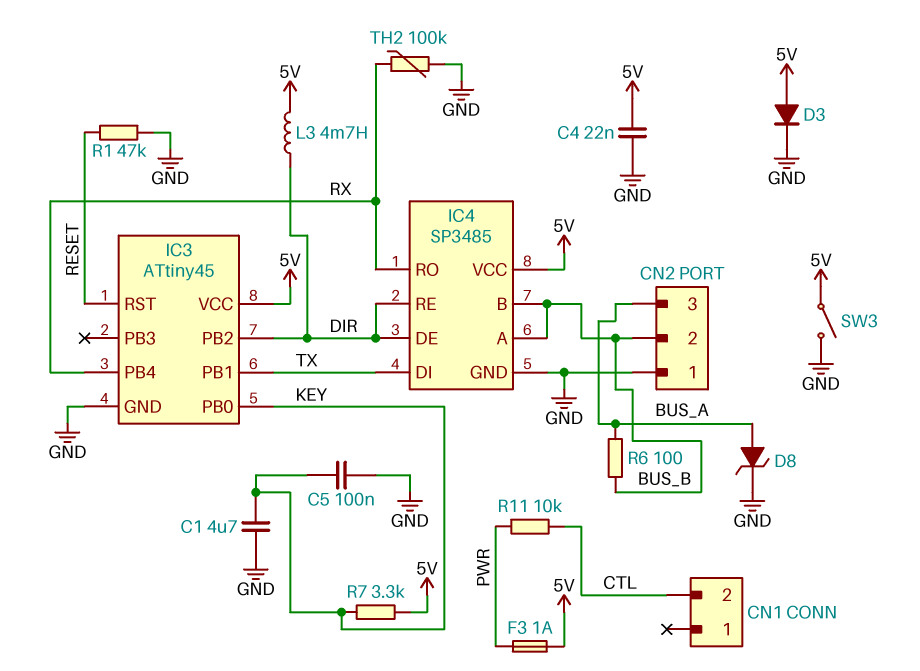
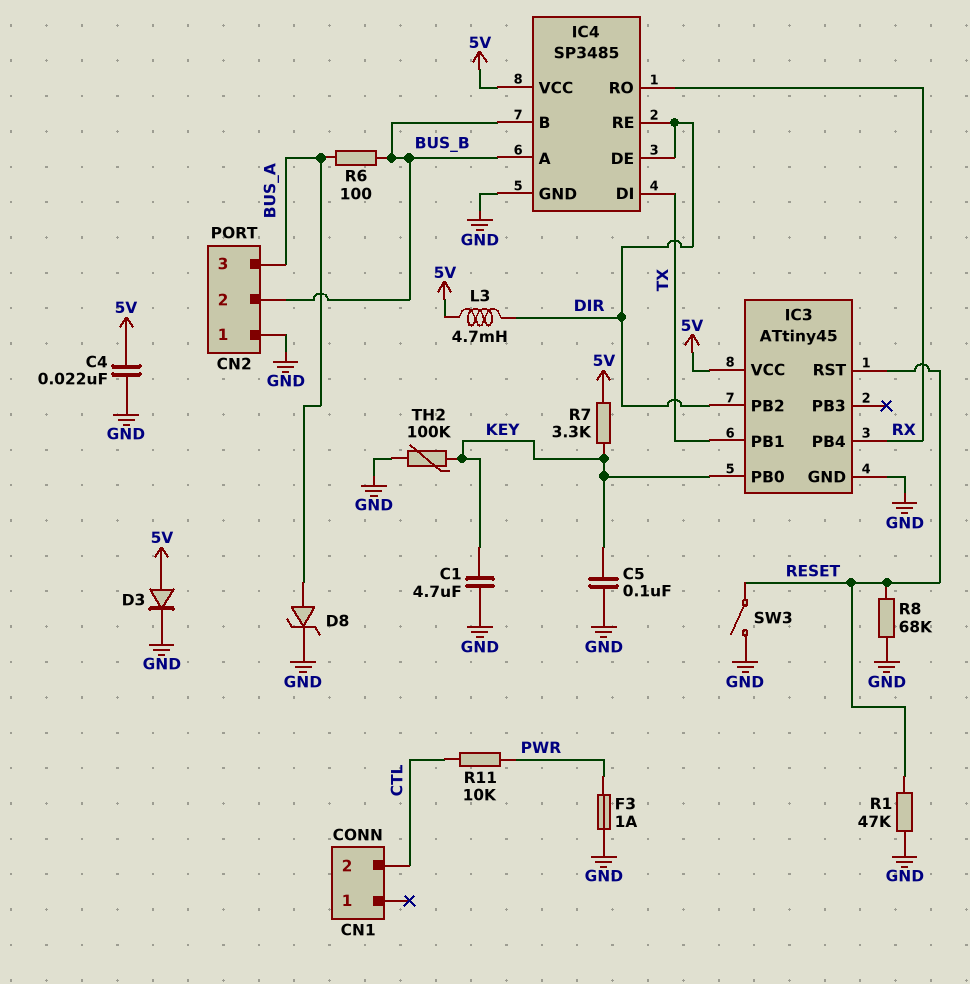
F3: 1A (5V, PWR) -> 1A (GND, PWR)
R8: none -> 68k (GND, RESET)
SW3: switch (5V, GND) -> switch (GND, RESET)
TH2: 100k (GND, RX) -> 100k (GND, KEY)

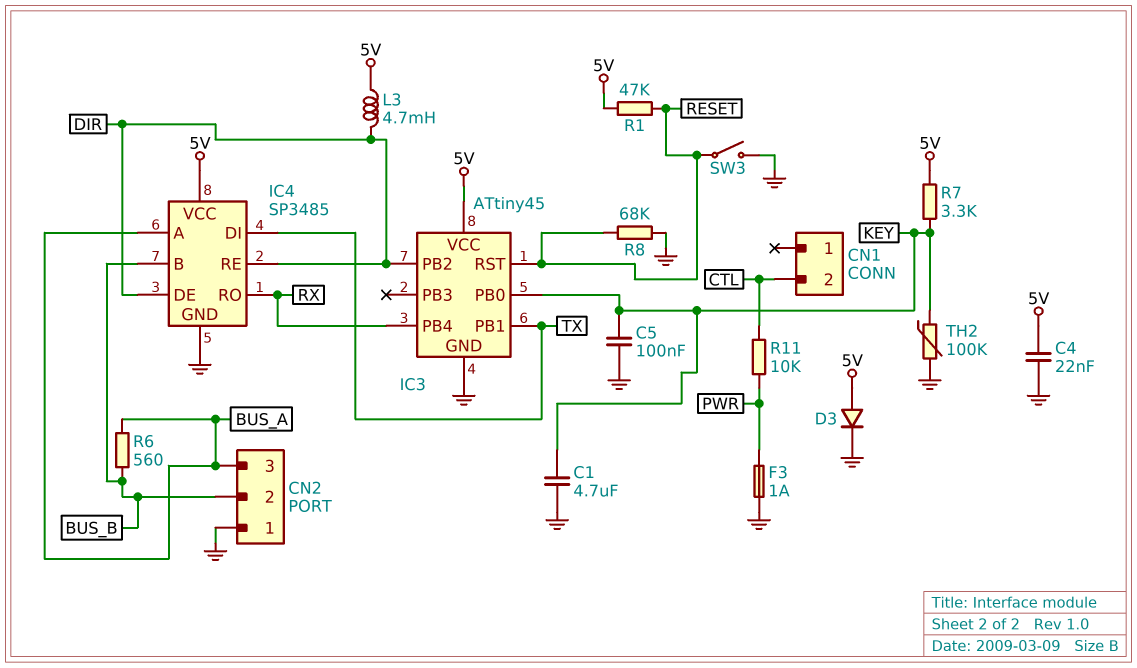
D8: zener (A BUS_A, K GND) -> none
IC4 pin A: BUS_B -> BUS_A
R1: 47k (GND, RESET) -> 47k (5V, RESET)
R6: 100 (BUS_A, BUS_B) -> 560 (BUS_A, BUS_B)

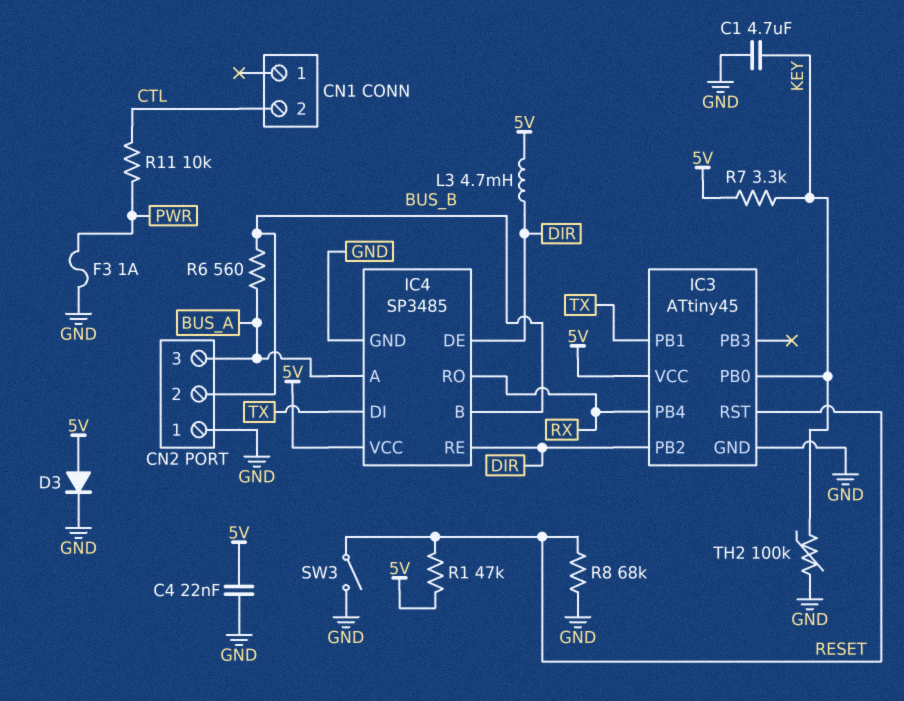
C5: 100nF (GND, KEY) -> none

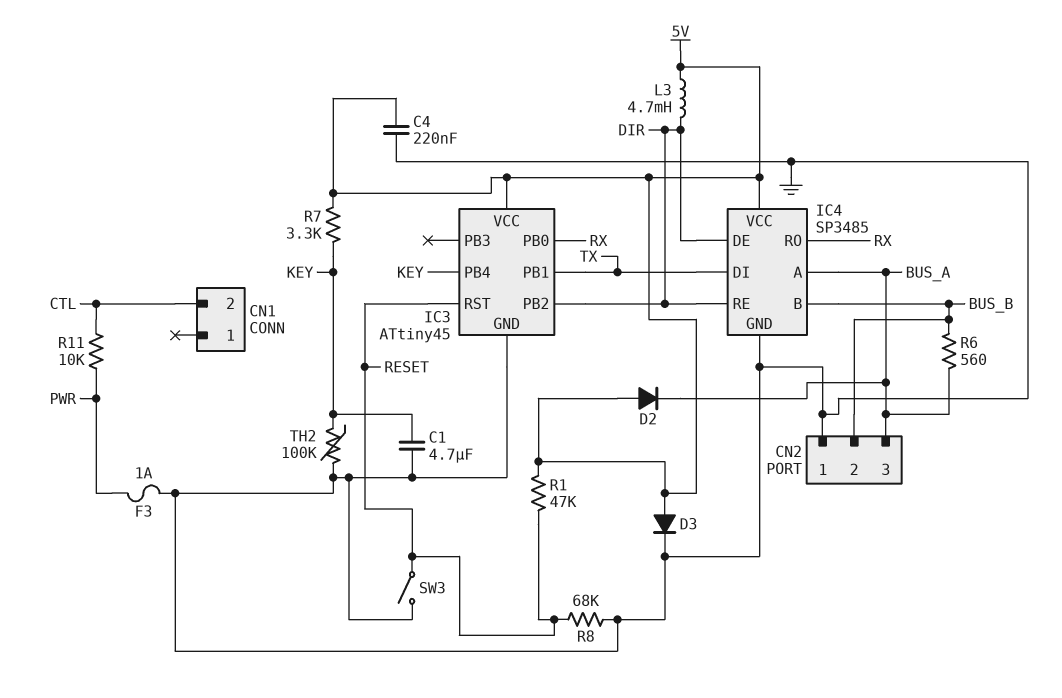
C4: 22nF (5V, GND) -> 220nF (5V, GND)
D2: none -> diode (A 5V, K BUS_A)
IC3 pin PB0: KEY -> RX
IC3 pin PB4: RX -> KEY

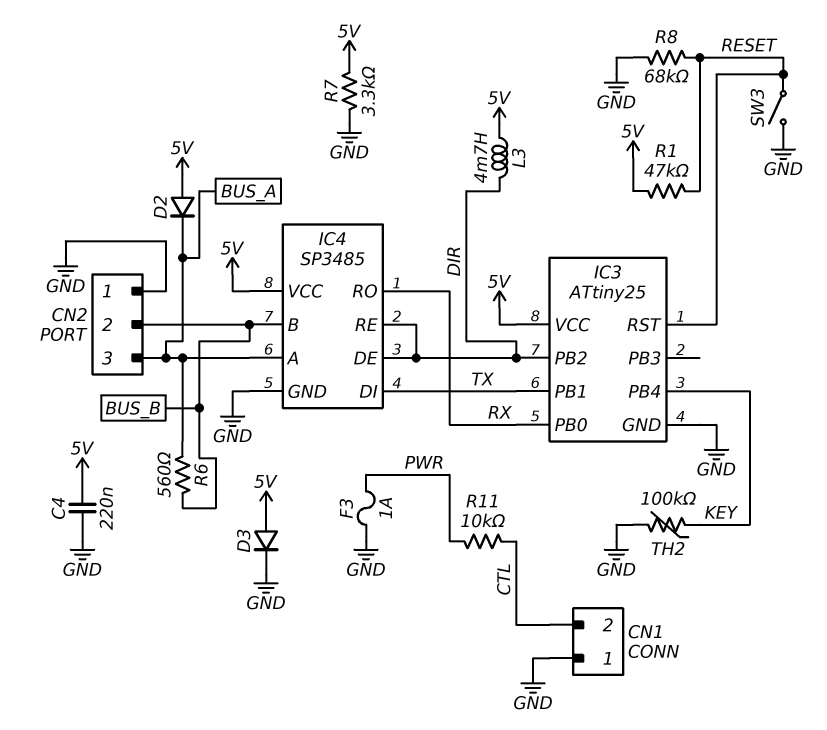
C1: 4.7uF (GND, KEY) -> none
CN1 pin 1: none -> GND
IC3: ATtiny45 -> ATtiny25
R7: 3.3k (5V, KEY) -> 3.3k (5V, GND)

